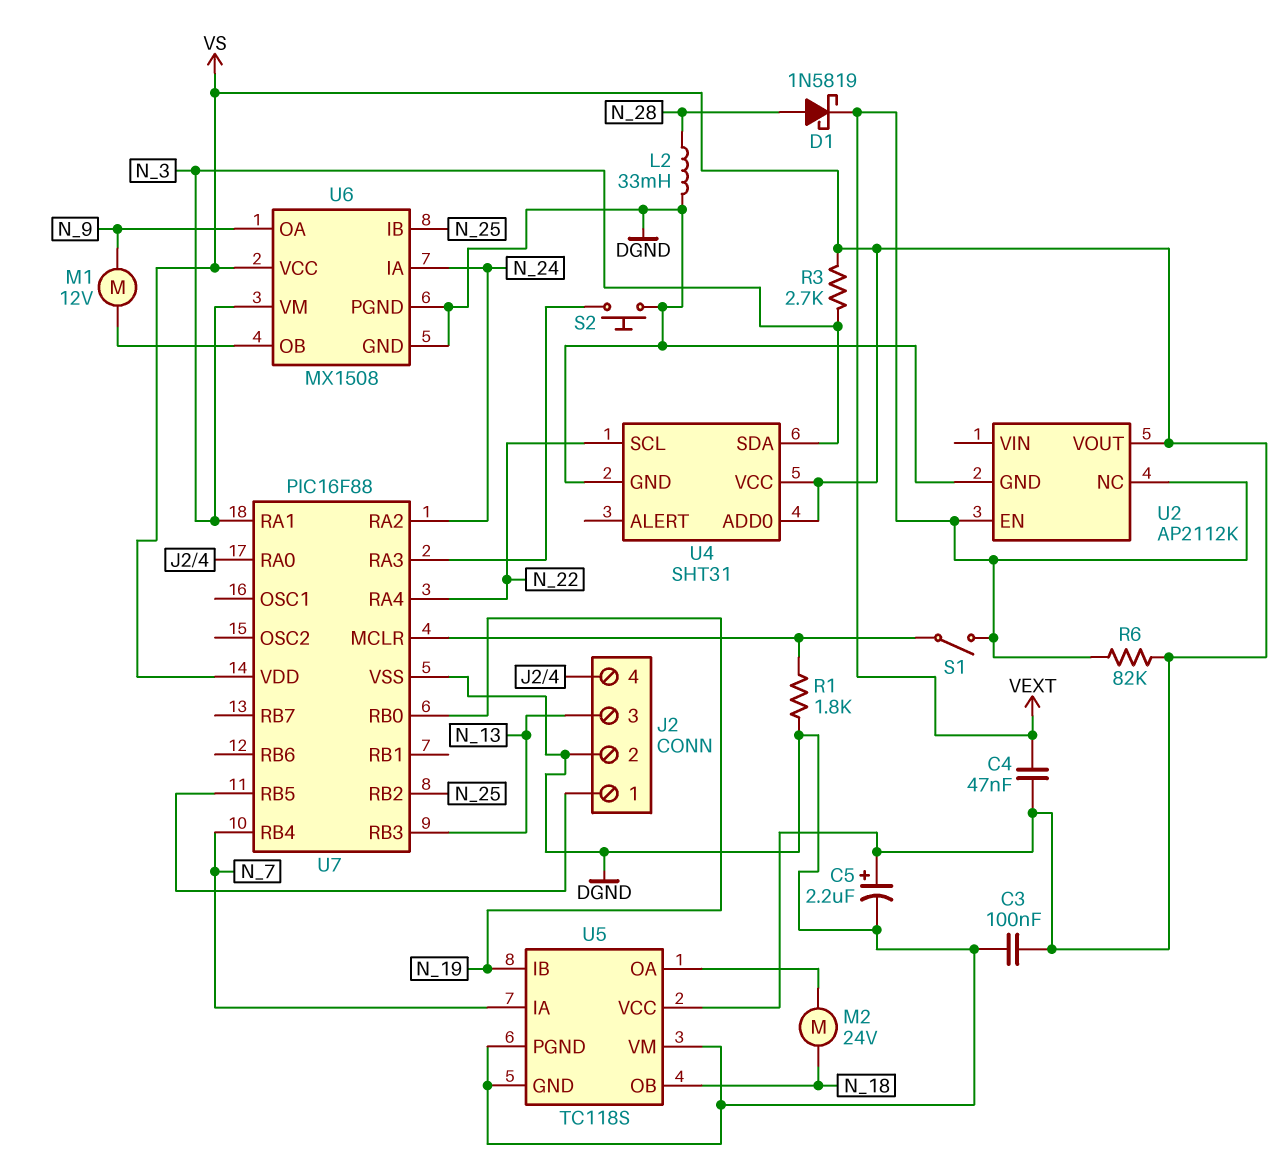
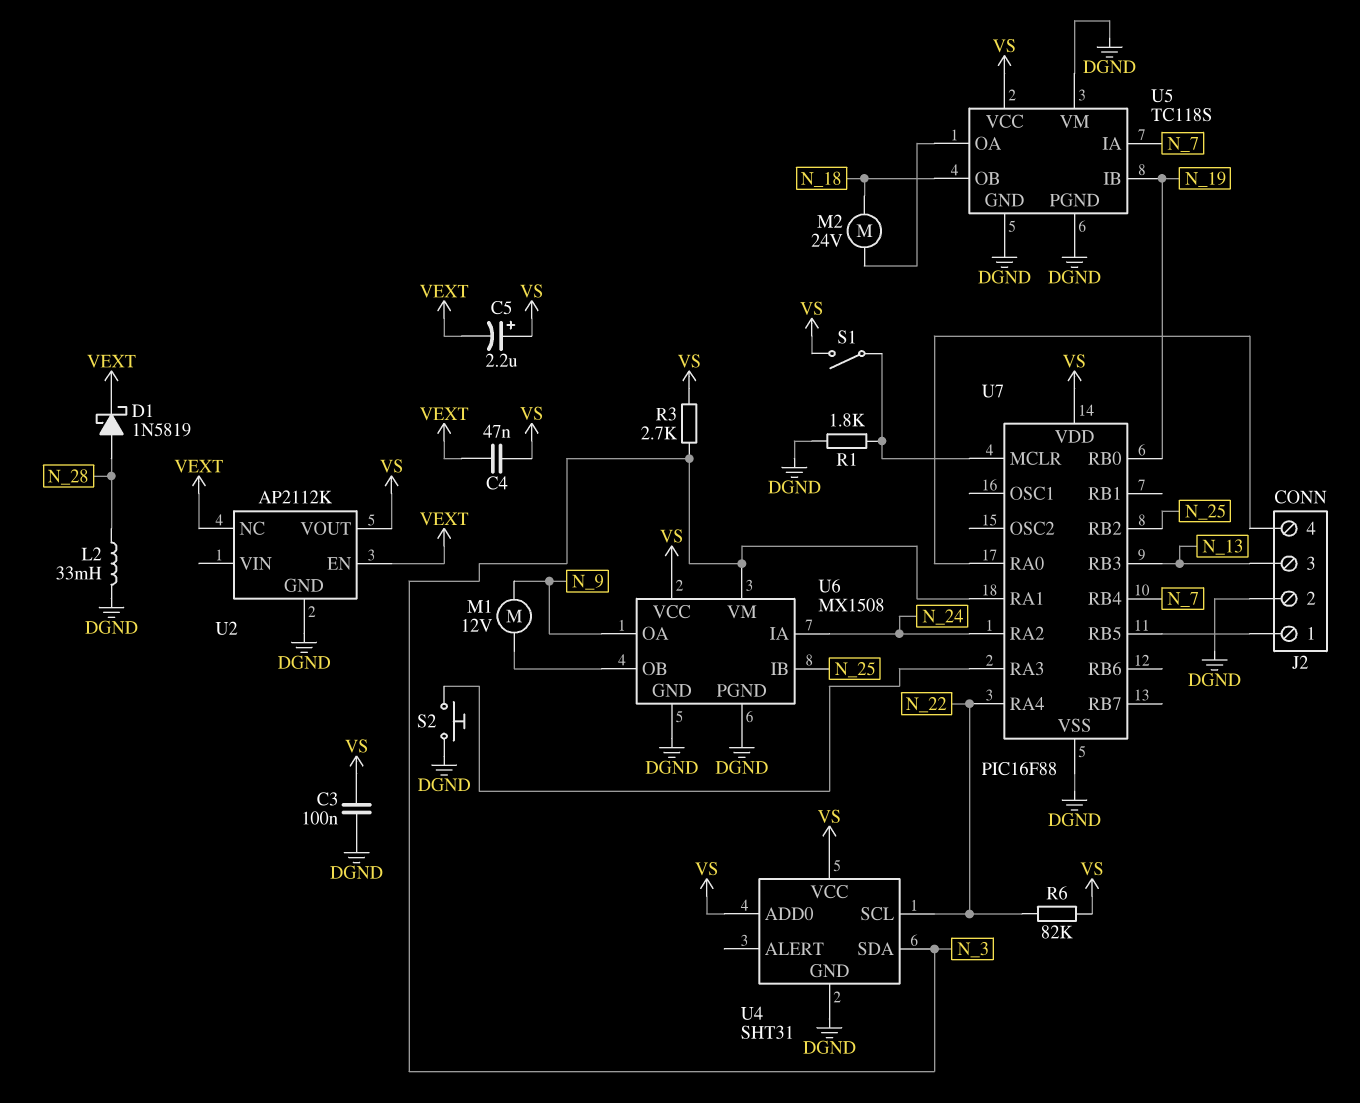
C5: 2.2uF (plus VS, minus DGND) -> 2.2uF (plus VS, minus VEXT)
R6: 82k (VEXT, VS) -> 82k (N_22, VS)
S1: switch (U7/MCLR, VEXT) -> switch (U7/MCLR, VS)

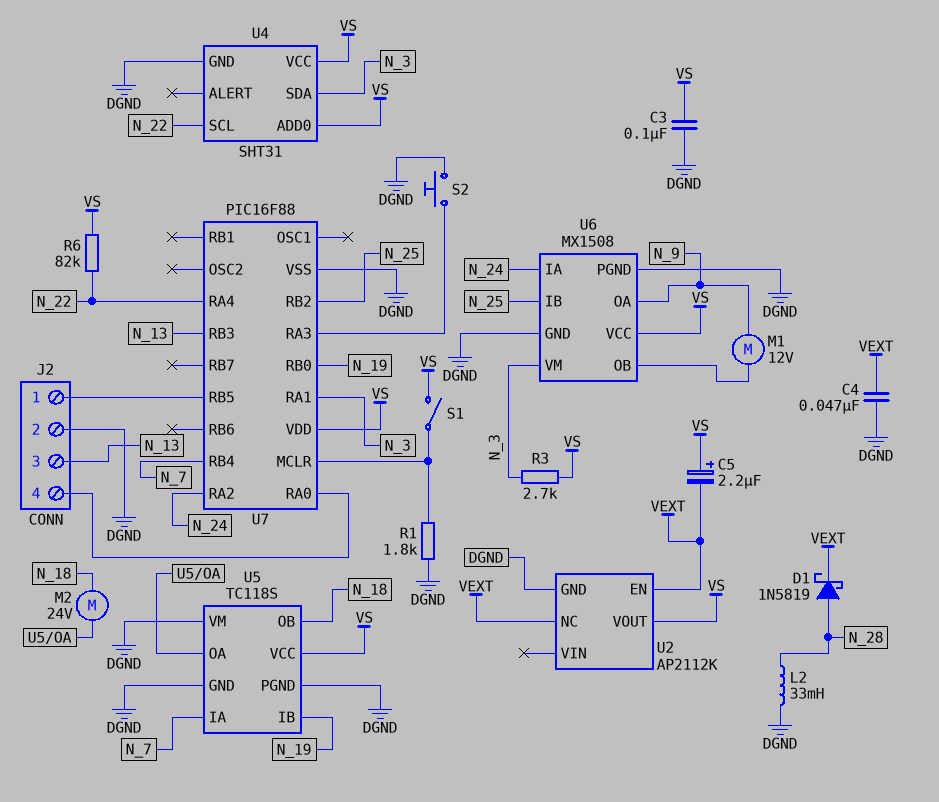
C4: 47nF (VEXT, VS) -> 47nF (DGND, VEXT)

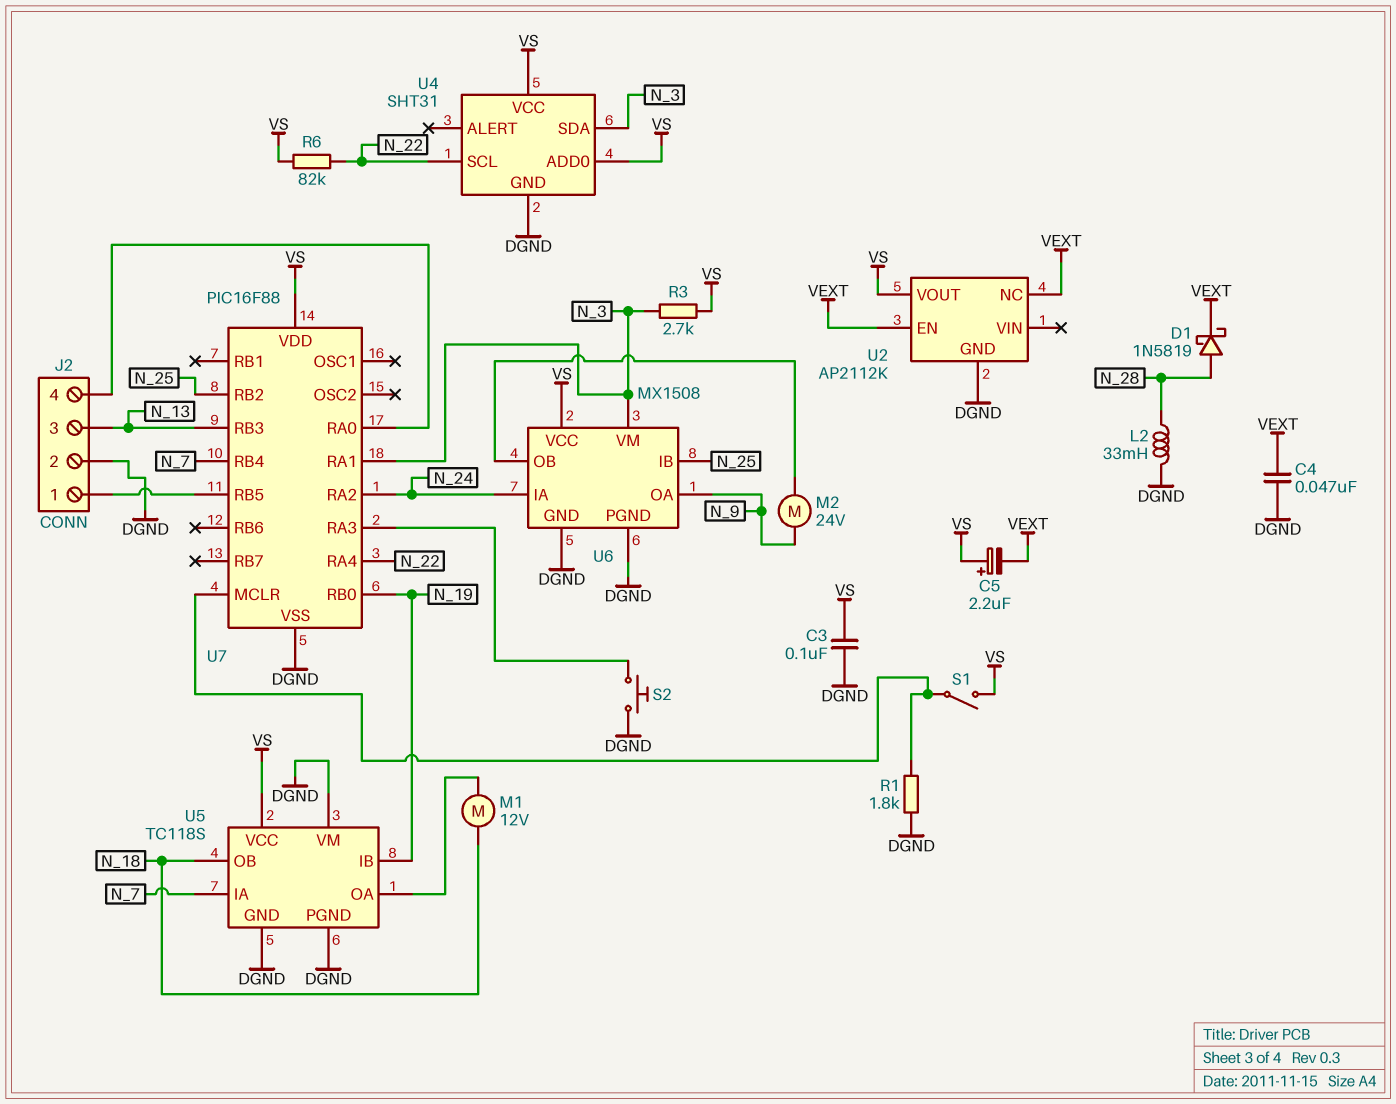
M1: motor 12V (N_9, U6/OB) -> motor 12V (N_18, U5/OA)
M2: motor 24V (N_18, U5/OA) -> motor 24V (N_9, U6/OB)

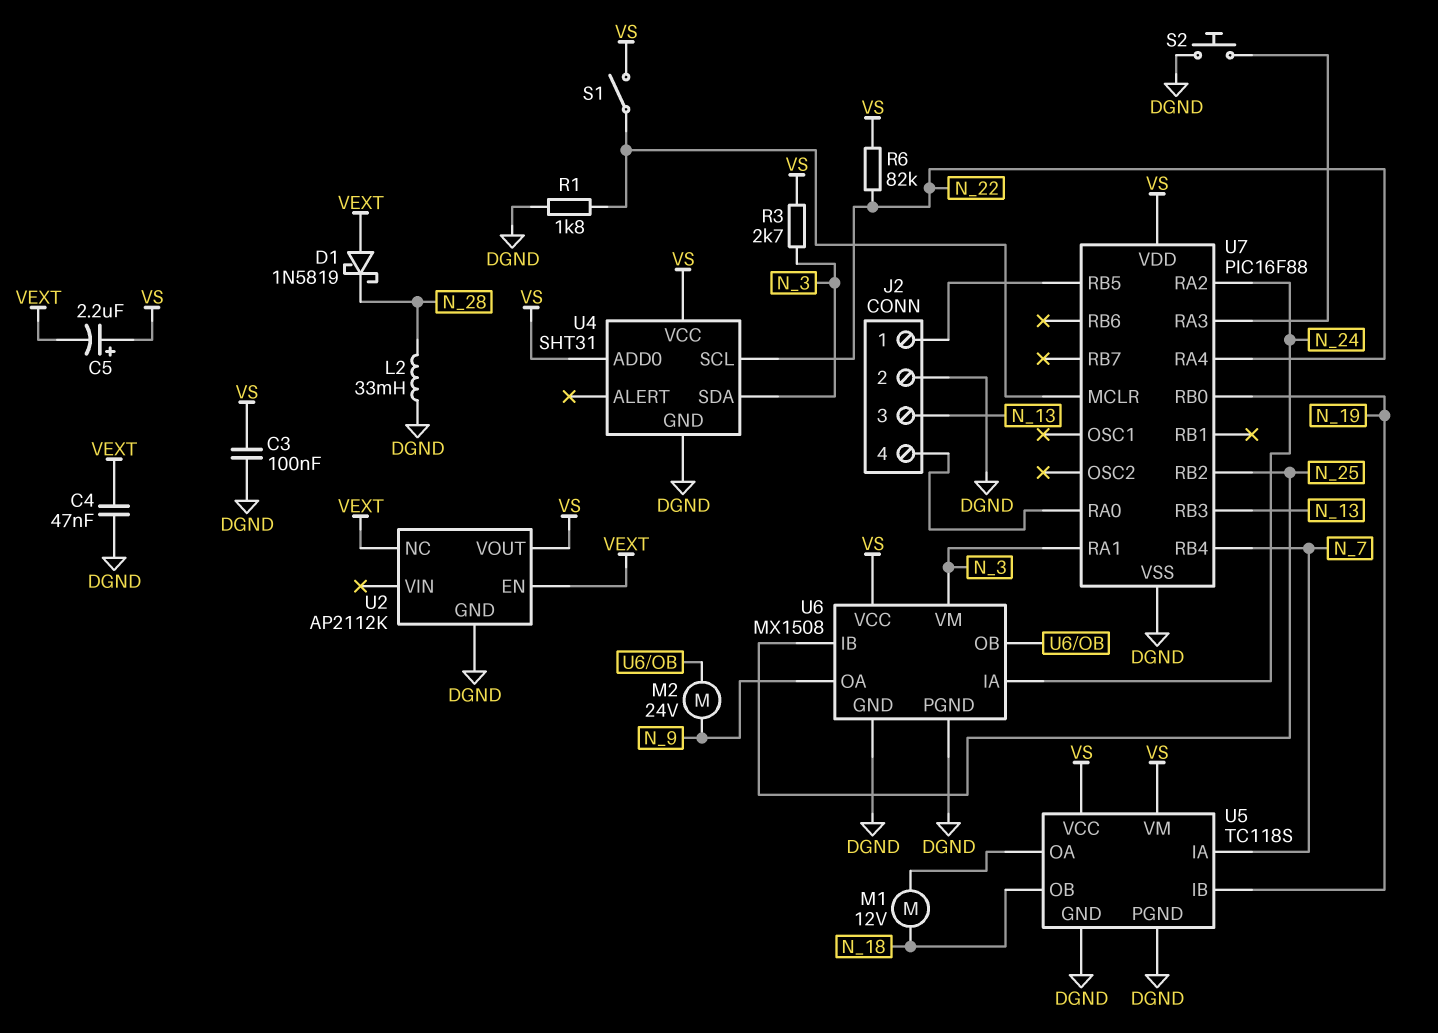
D1: schottky 1N5819 (A N_28, K VEXT) -> schottky 1N5819 (A VEXT, K N_28)
U5 pin VM: DGND -> VS

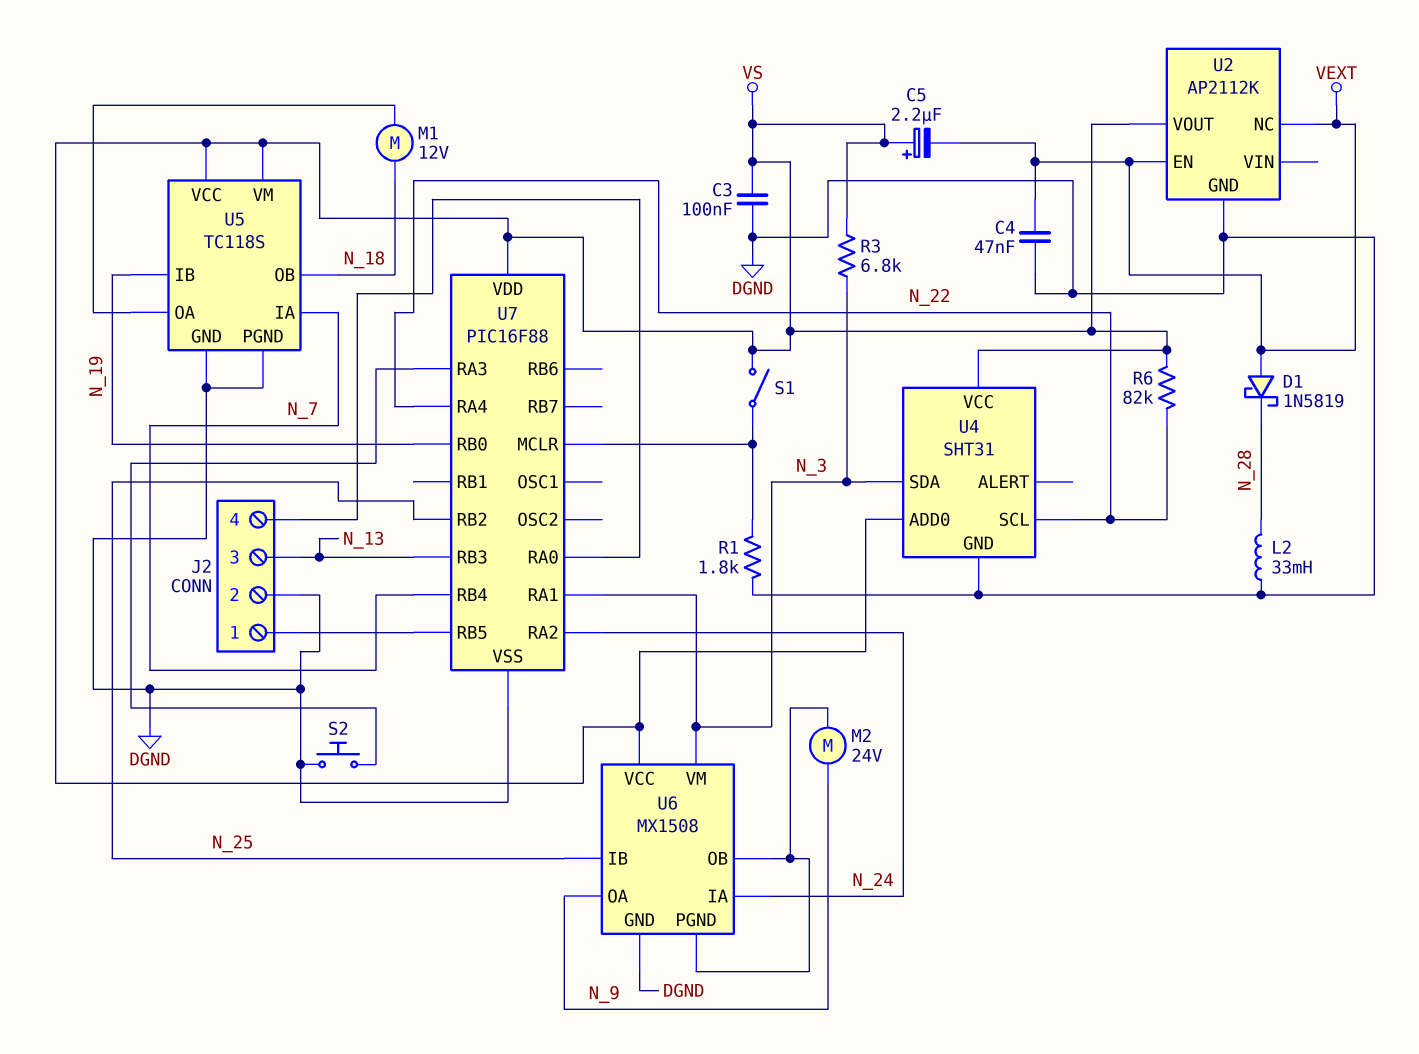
R3: 2.7k (N_3, VS) -> 6.8k (N_3, VS)
U6 pin PGND: DGND -> U6/OB

